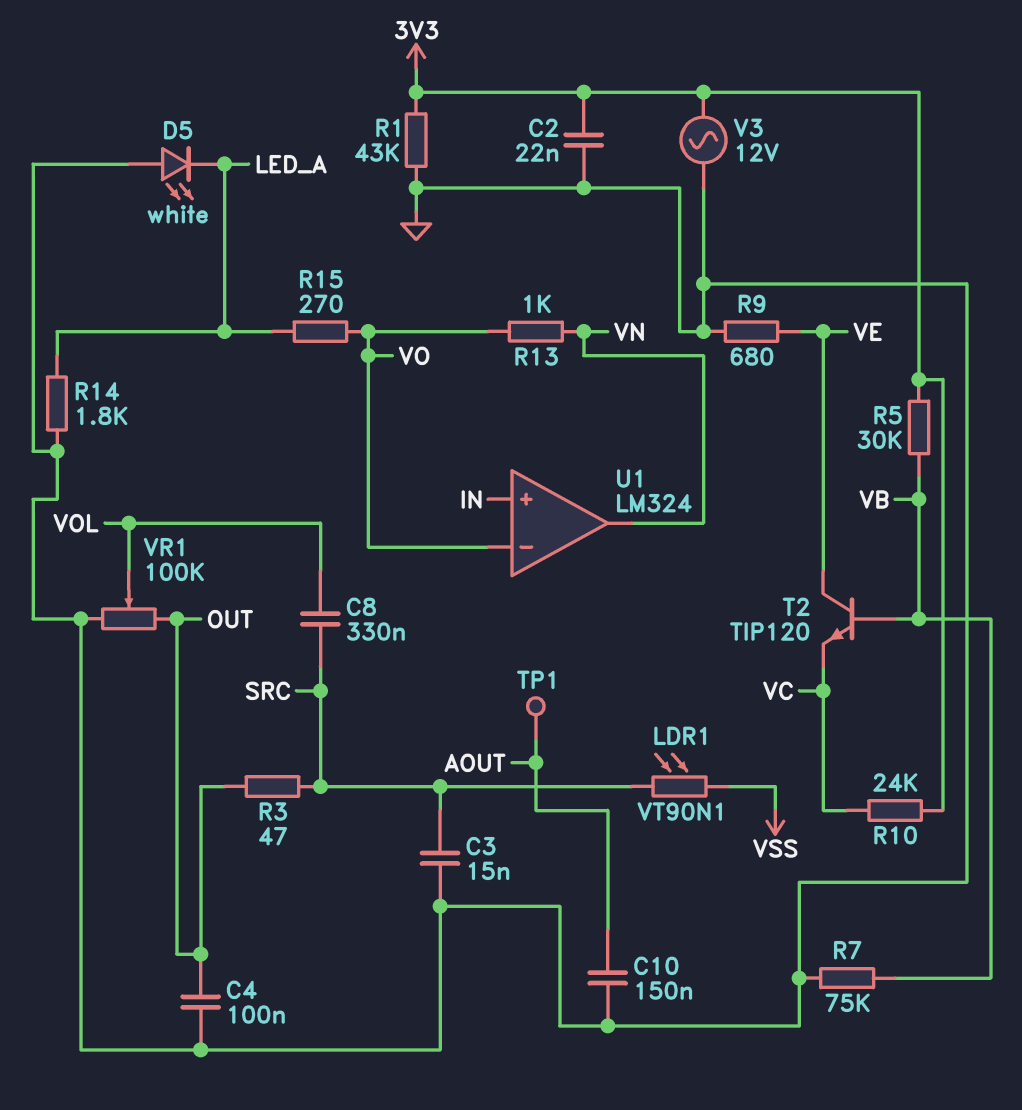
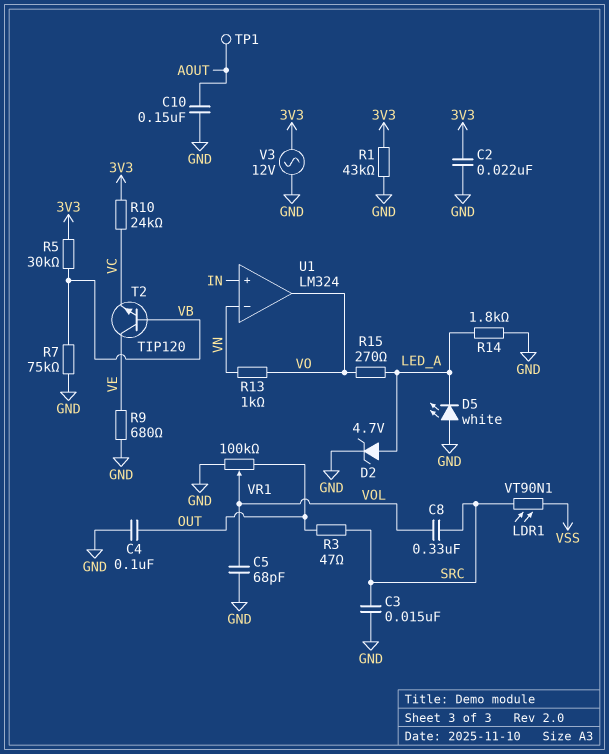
C5: none -> 68pF (GND, VOL)
D2: none -> zener 4.7V (A LED_A, K GND)
U1 pin in-: VO -> VN
U1 pin out: VN -> VO

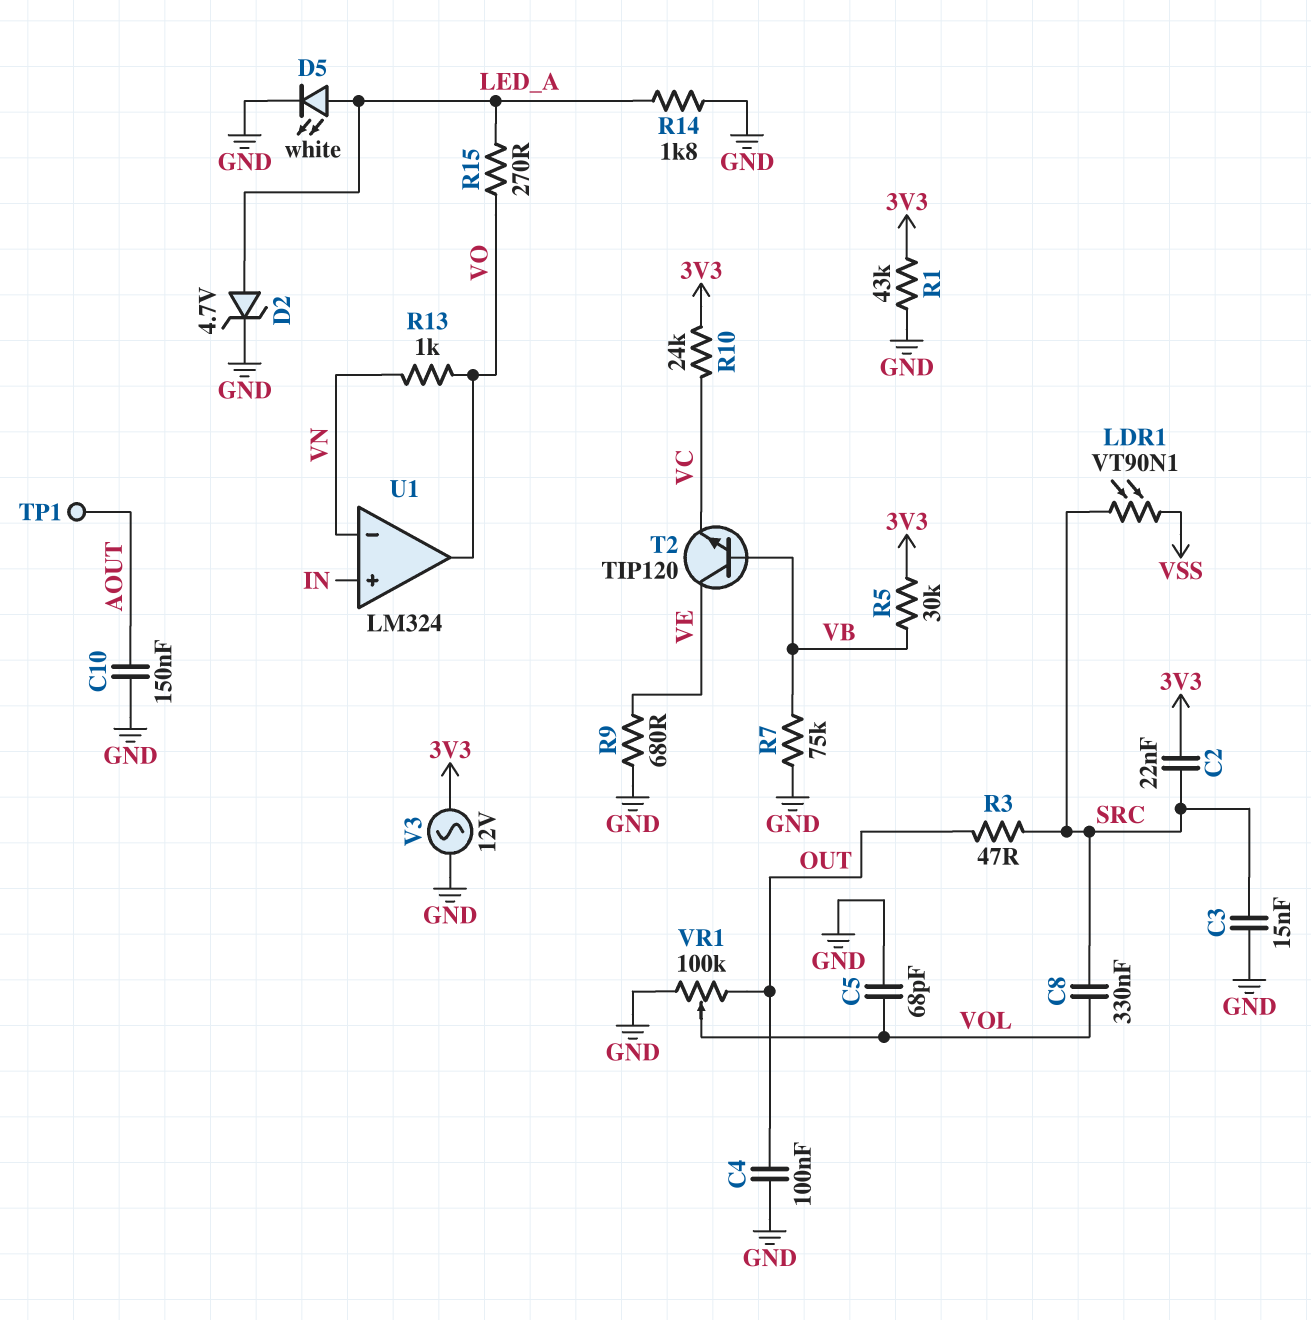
C2: 22nF (3V3, GND) -> 22nF (3V3, SRC)
D5: LED white (A GND, K LED_A) -> LED white (A LED_A, K GND)

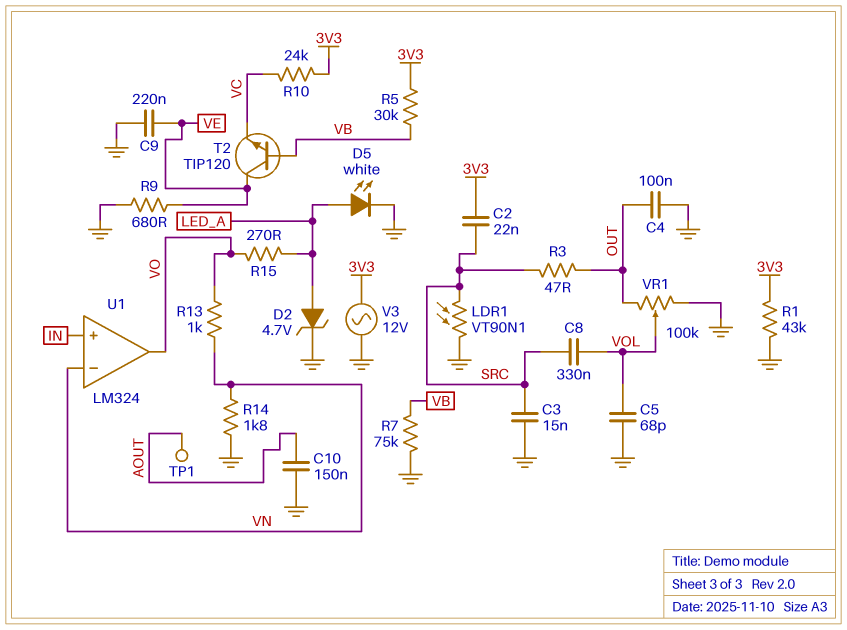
C9: none -> 220nF (GND, VE)
LDR1: VT90N1 (SRC, VSS) -> VT90N1 (GND, SRC)
R14: 1.8k (GND, LED_A) -> 1.8k (GND, VN)

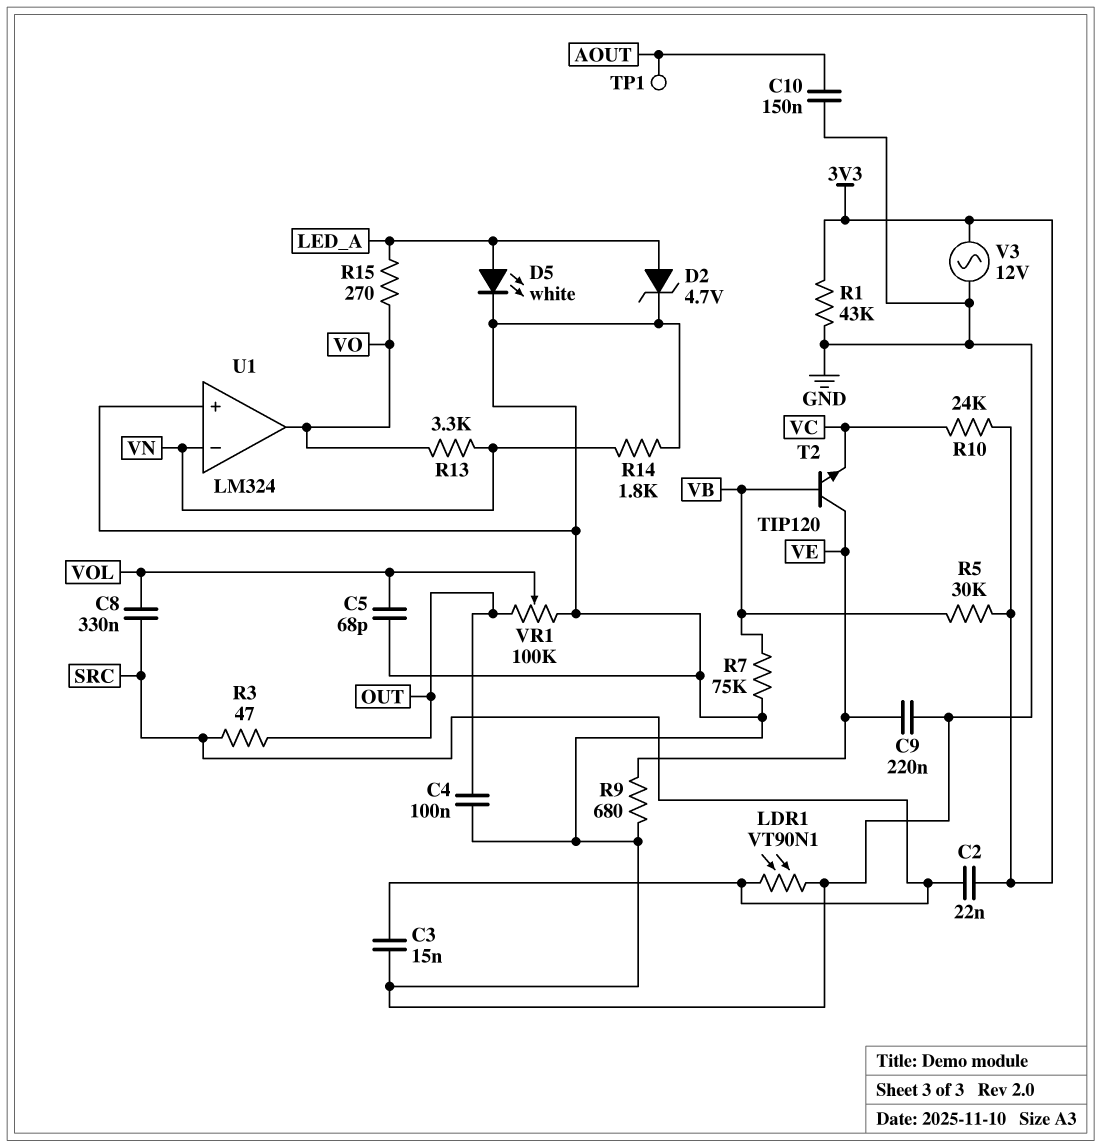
R13: 1k (VN, VO) -> 3.3k (VN, VO)
U1 pin in+: IN -> GND

